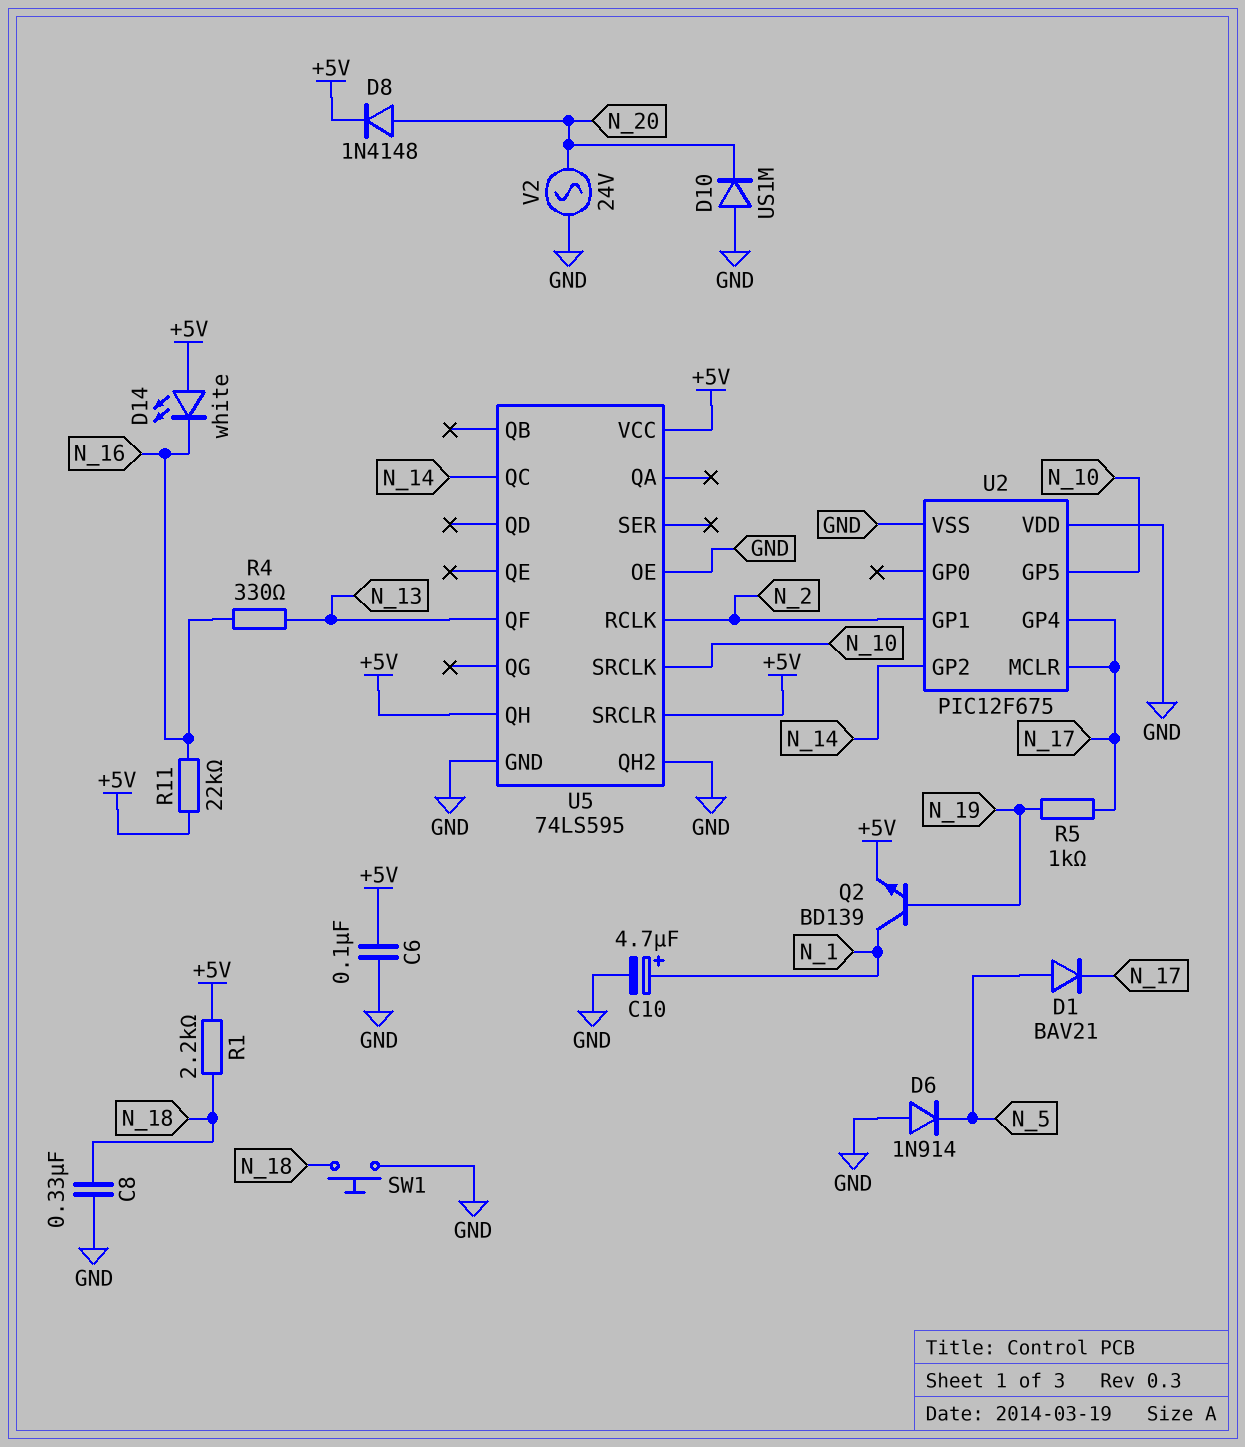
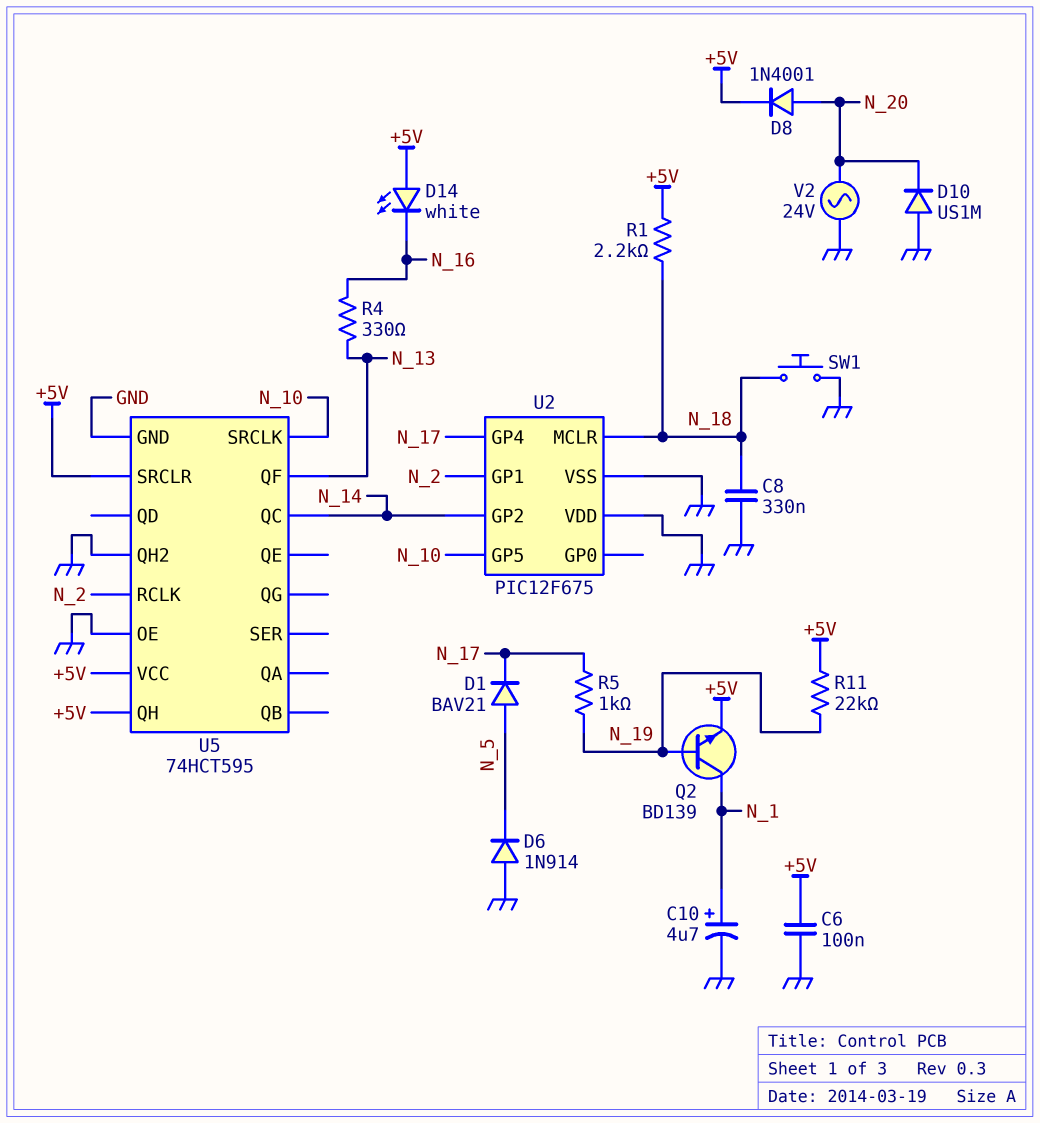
D8: diode 1N4148 (A N_20, K +5V) -> diode 1N4001 (A N_20, K +5V)
R11: 22k (+5V, N_16) -> 22k (+5V, N_19)
U2 pin MCLR: N_17 -> N_18
U5: 74LS595 -> 74HCT595

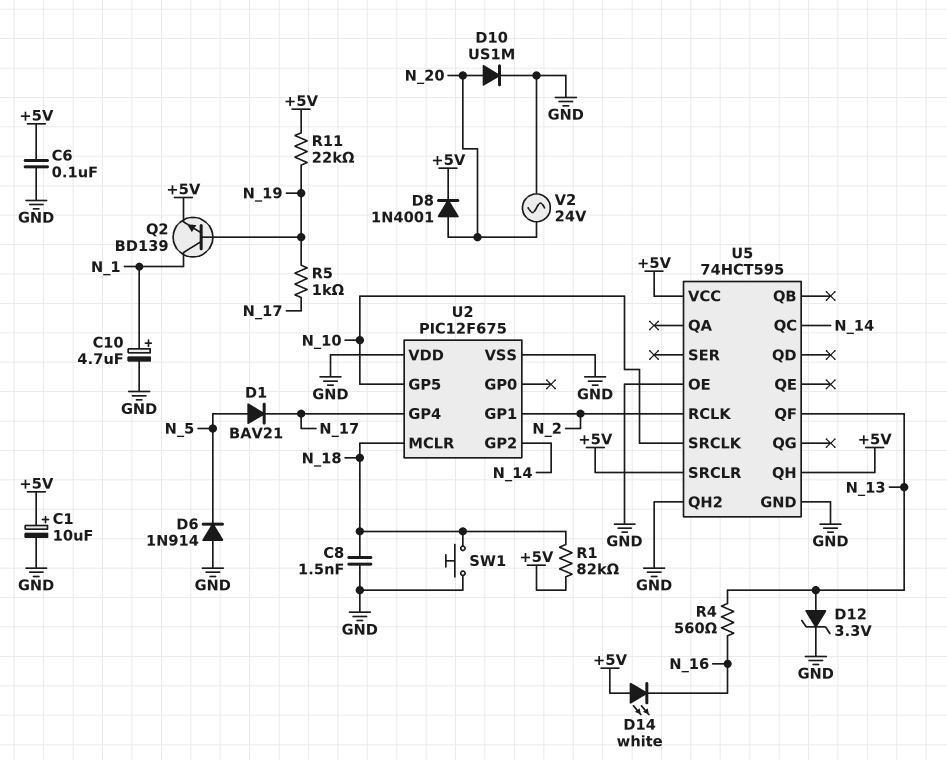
C1: none -> 10uF (plus +5V, minus GND)
C8: 330nF (GND, N_18) -> 1.5nF (GND, N_18)
D10: diode US1M (A GND, K N_20) -> diode US1M (A N_20, K GND)
D12: none -> zener 3.3V (A N_13, K GND)
R1: 2.2k (+5V, N_18) -> 82k (+5V, N_18)
R4: 330 (N_13, N_16) -> 560 (N_13, N_16)

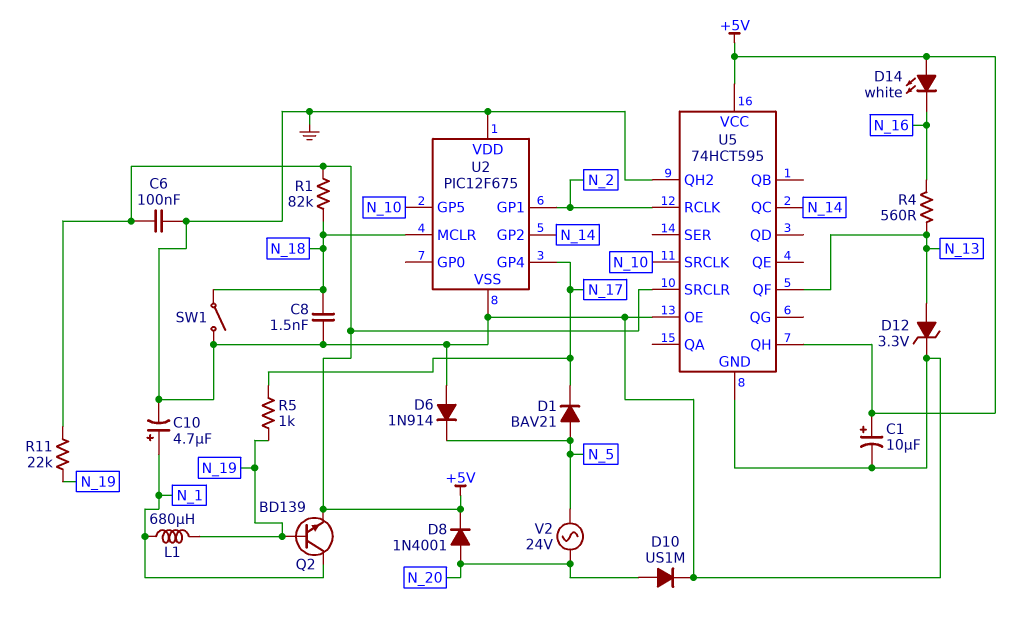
L1: none -> 680uH (N_1, N_19)
SW1: button (GND, N_18) -> switch (GND, N_18)
V2: AC 24V (GND, N_20) -> AC 24V (N_5, N_20)

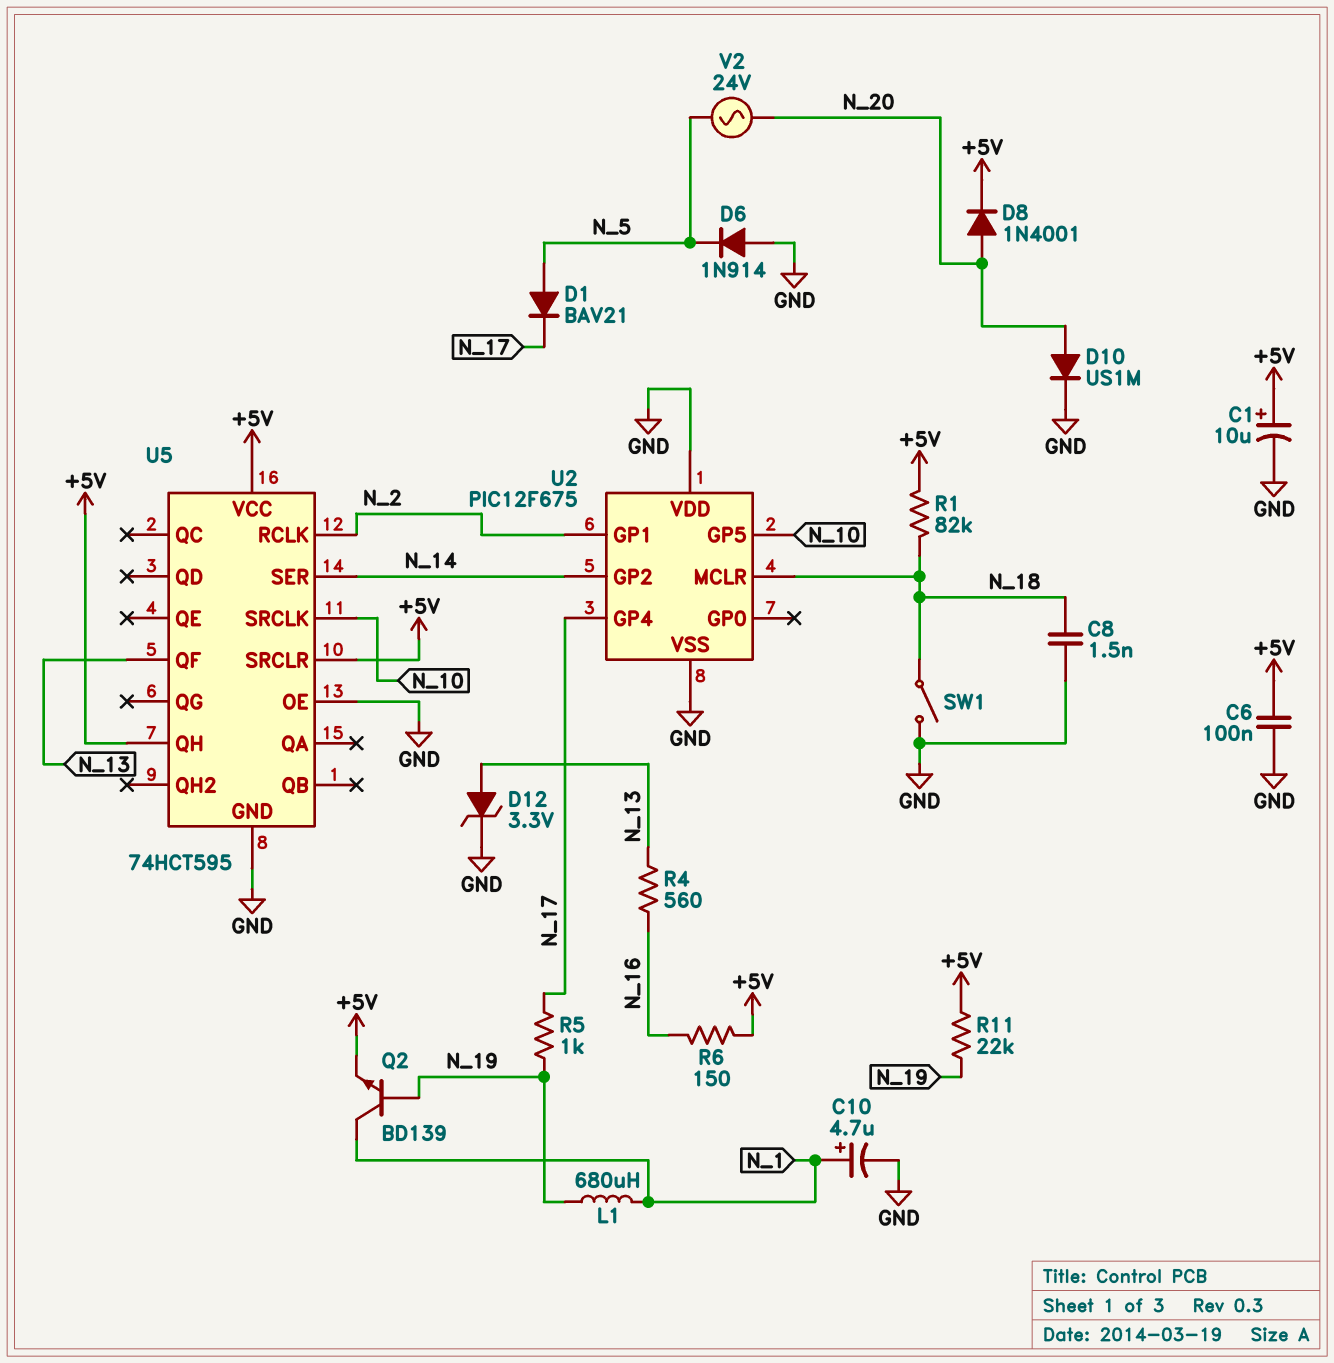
D14: LED white (A +5V, K N_16) -> none
R6: none -> 150 (+5V, N_16)
U5 pin QC: N_14 -> none
U5 pin QH2: GND -> none
U5 pin SER: none -> N_14

